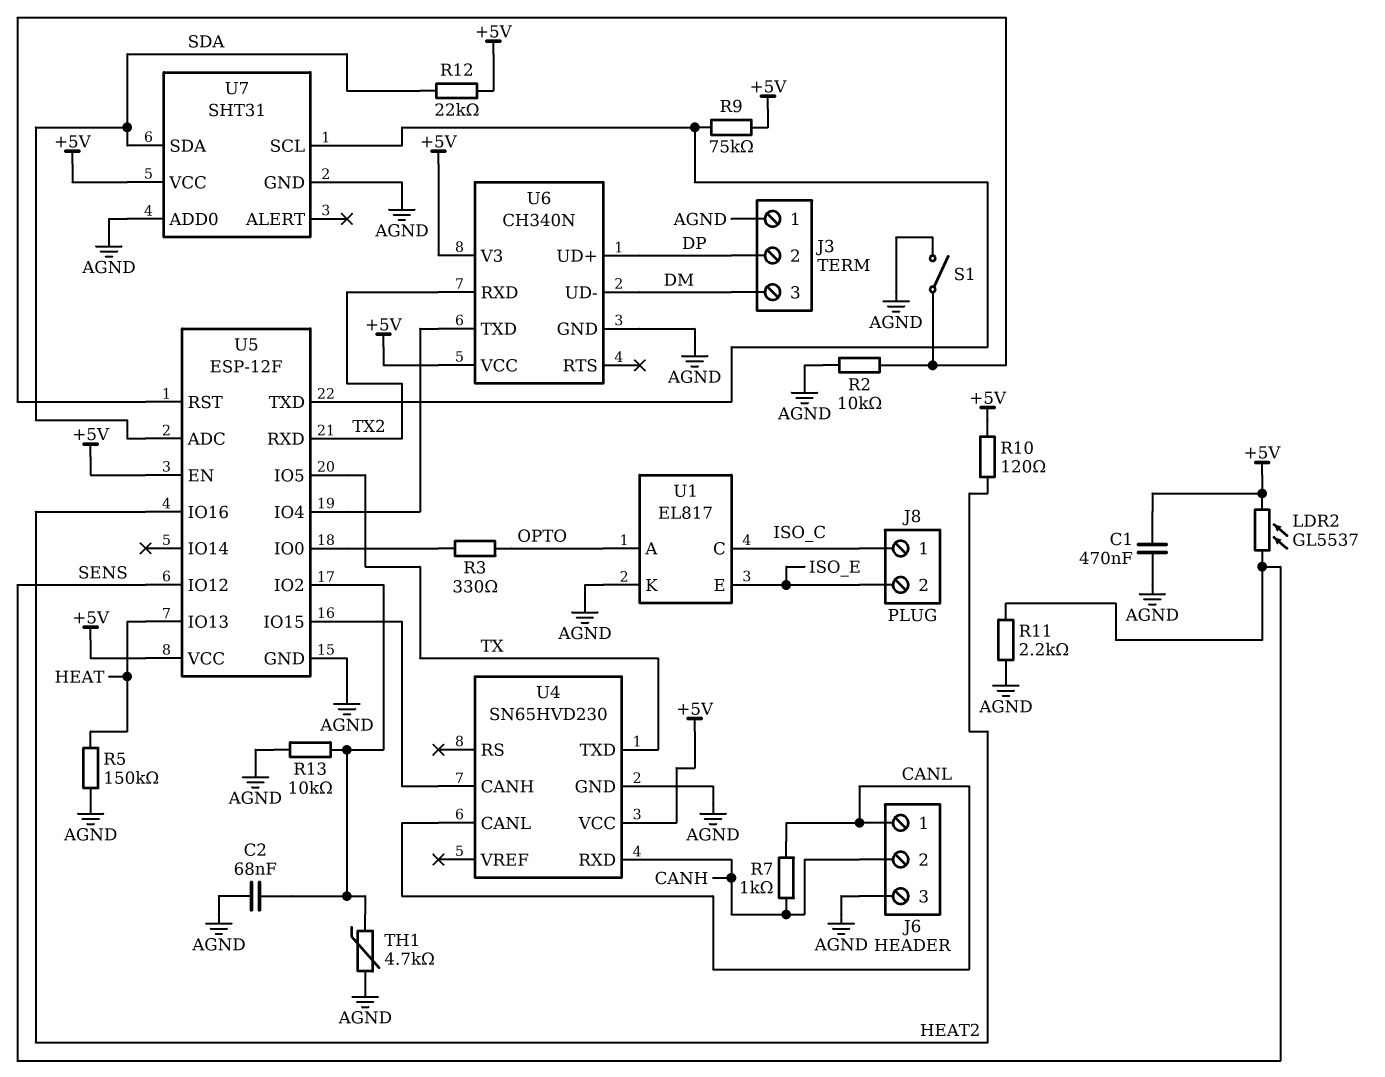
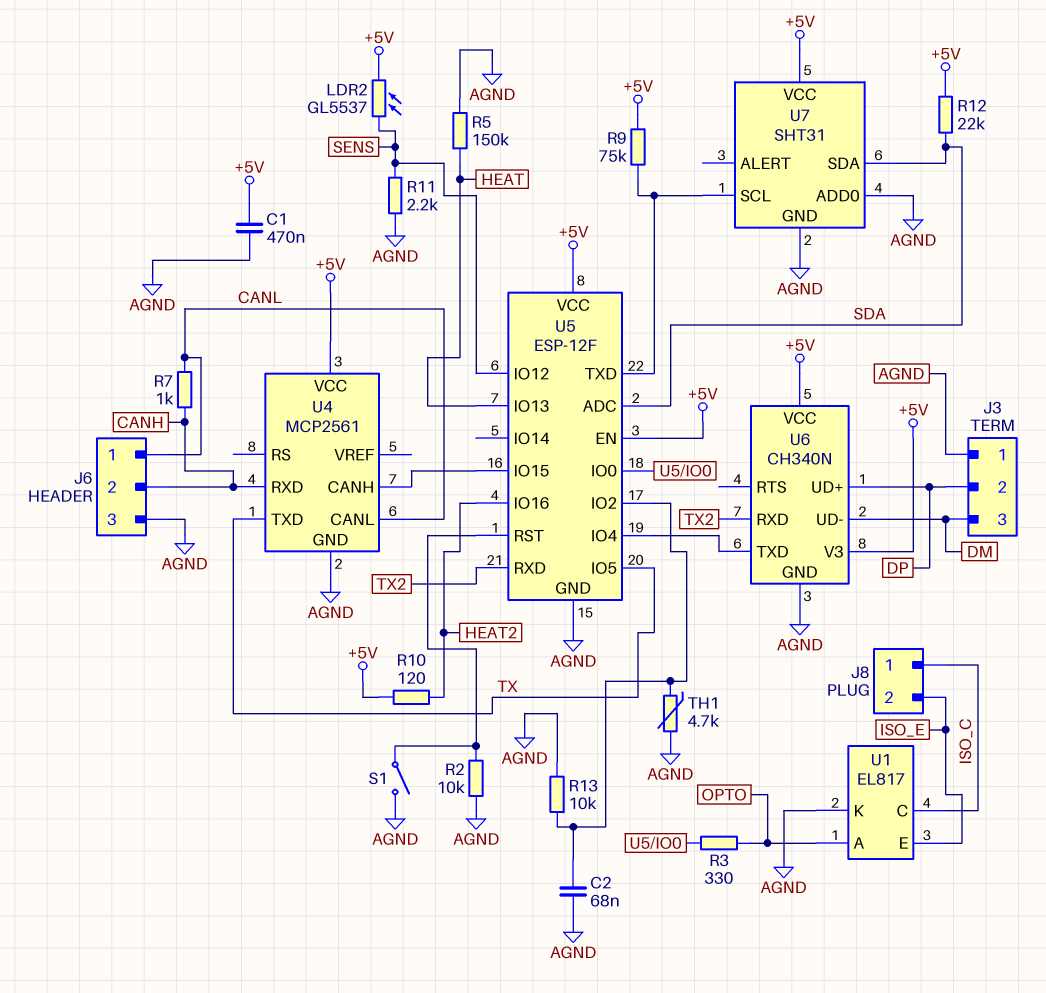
U4: SN65HVD230 -> MCP2561

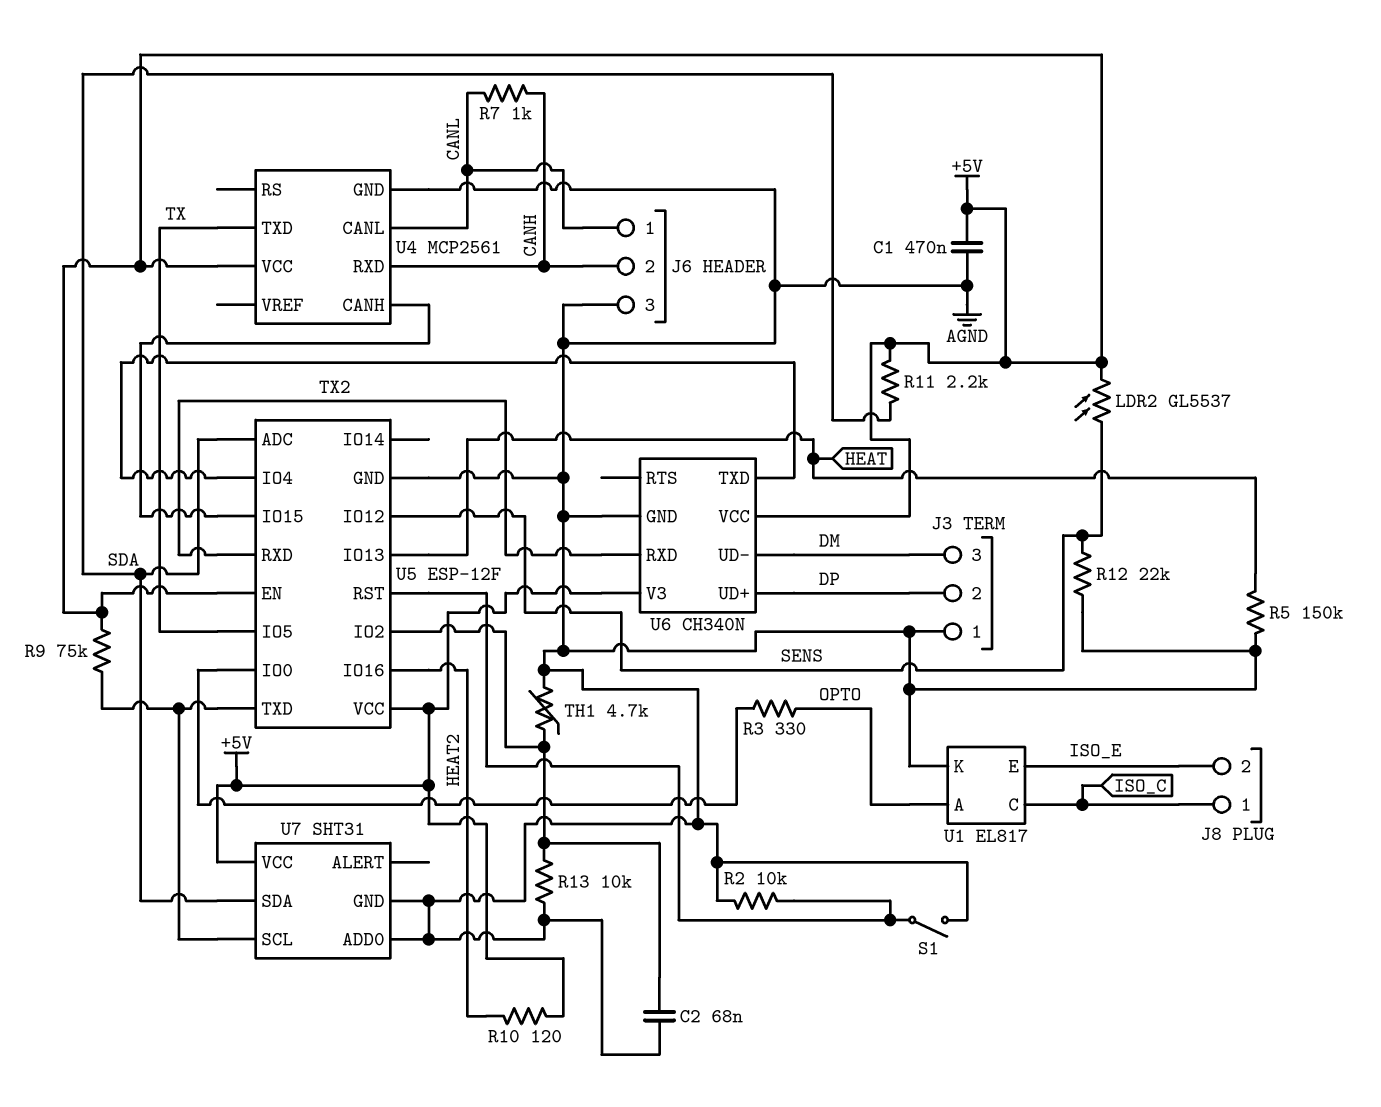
R11: 2.2k (AGND, SENS) -> 2.2k (+5V, SDA)
R12: 22k (+5V, SDA) -> 22k (AGND, SENS)

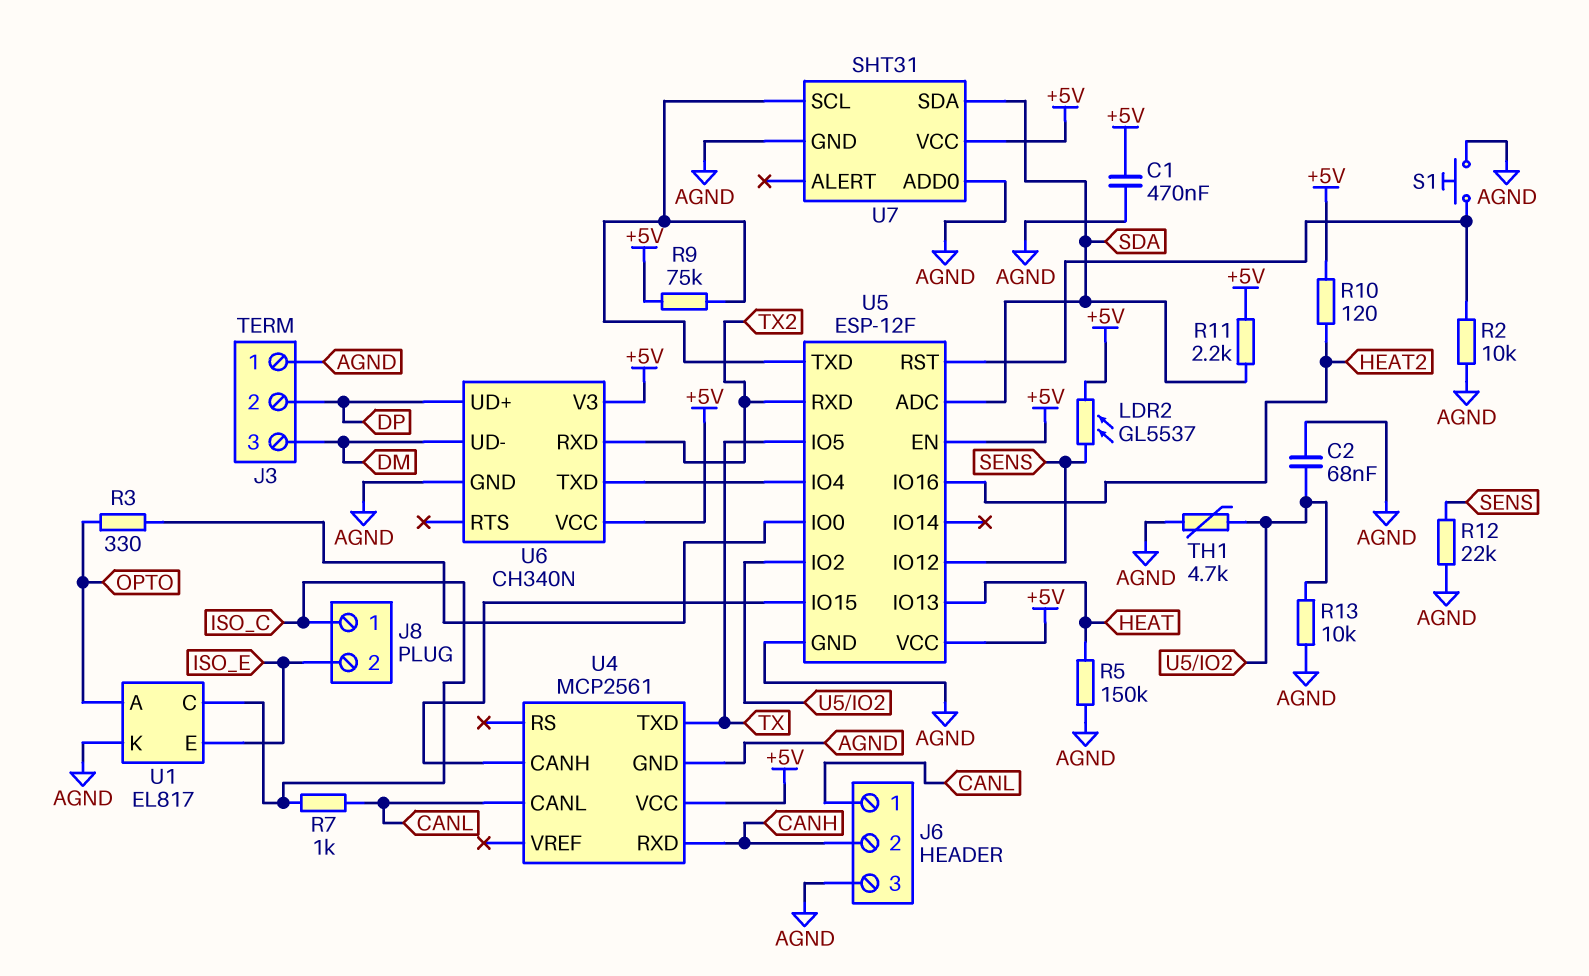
R7: 1k (CANH, CANL) -> 1k (CANL, ISO_C)
S1: switch (AGND, U5/RST) -> button (AGND, U5/RST)

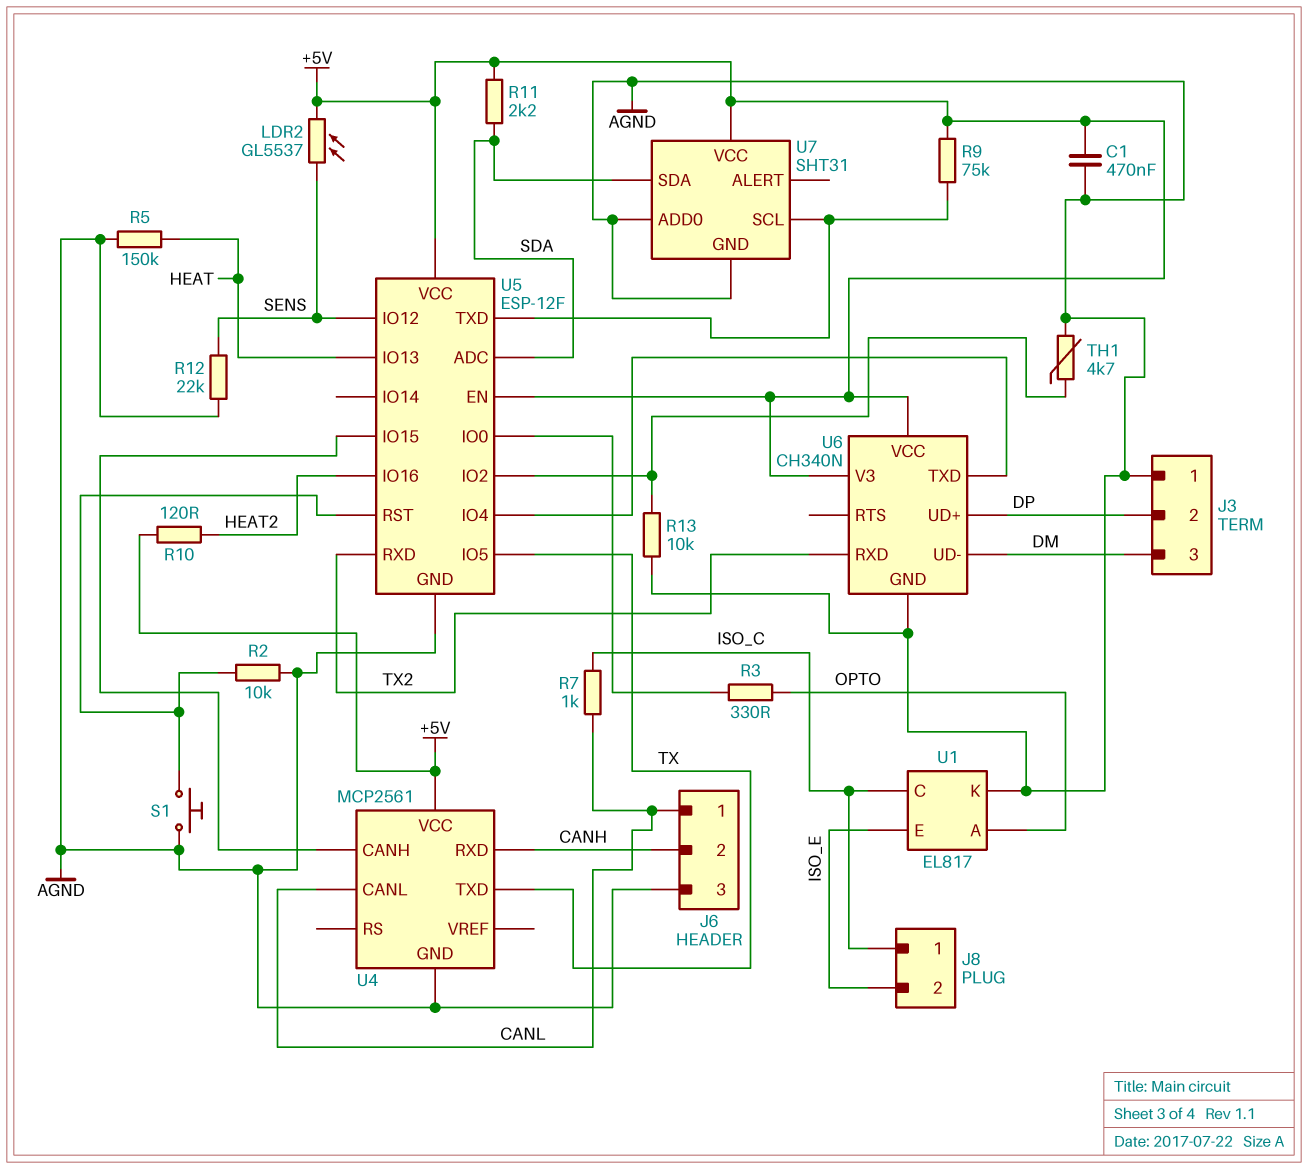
C2: 68nF (AGND, U5/IO2) -> none

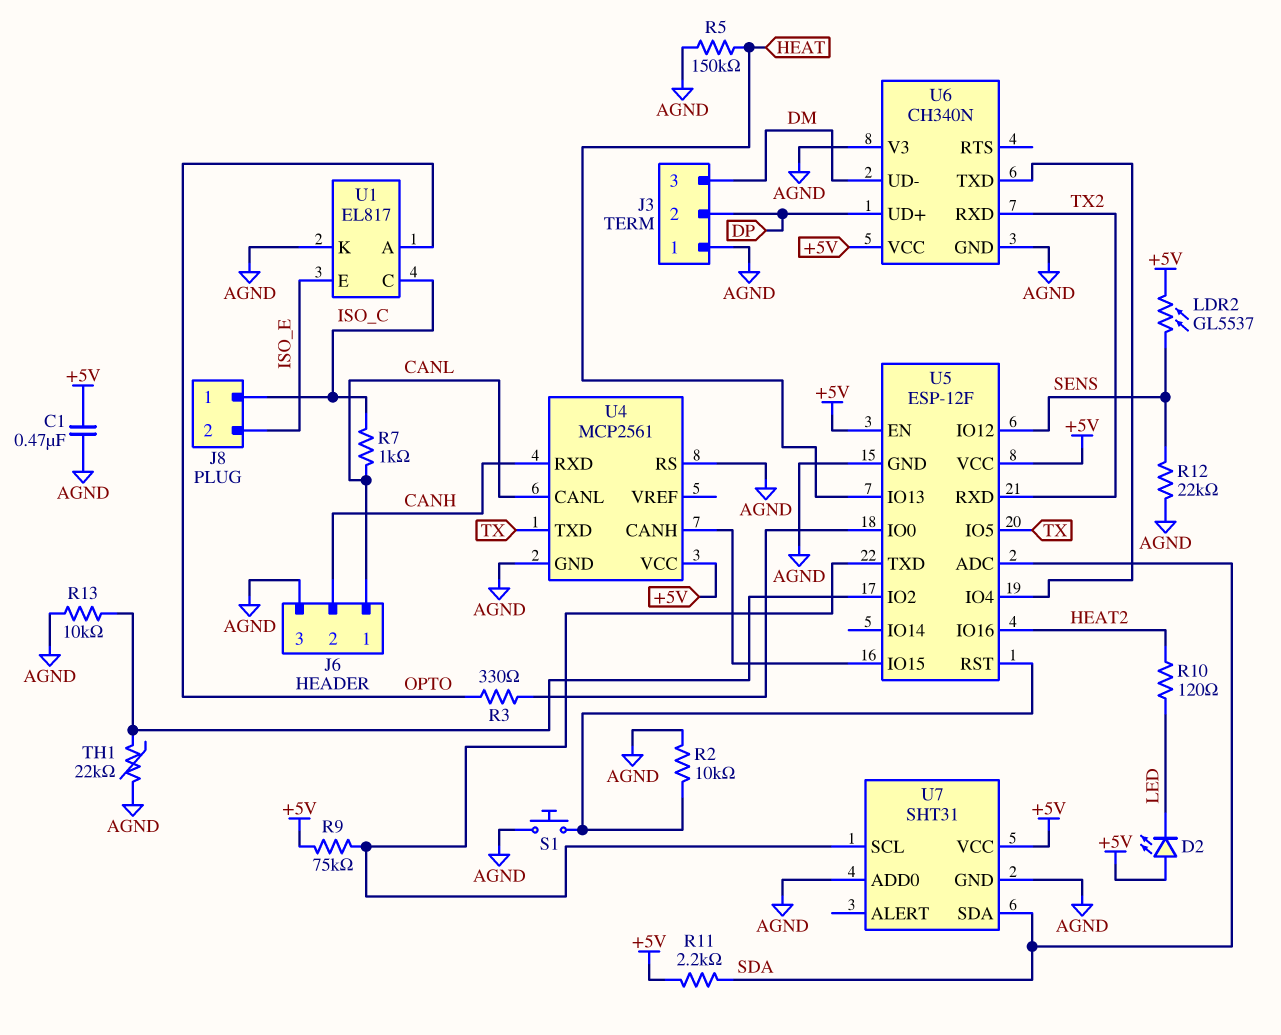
D2: none -> LED (A +5V, K LED)
R10: 120 (+5V, HEAT2) -> 120 (HEAT2, LED)
TH1: 4.7k (AGND, U5/IO2) -> 22k (AGND, U5/IO2)
U4 pin RS: none -> AGND
U6 pin V3: +5V -> AGND

